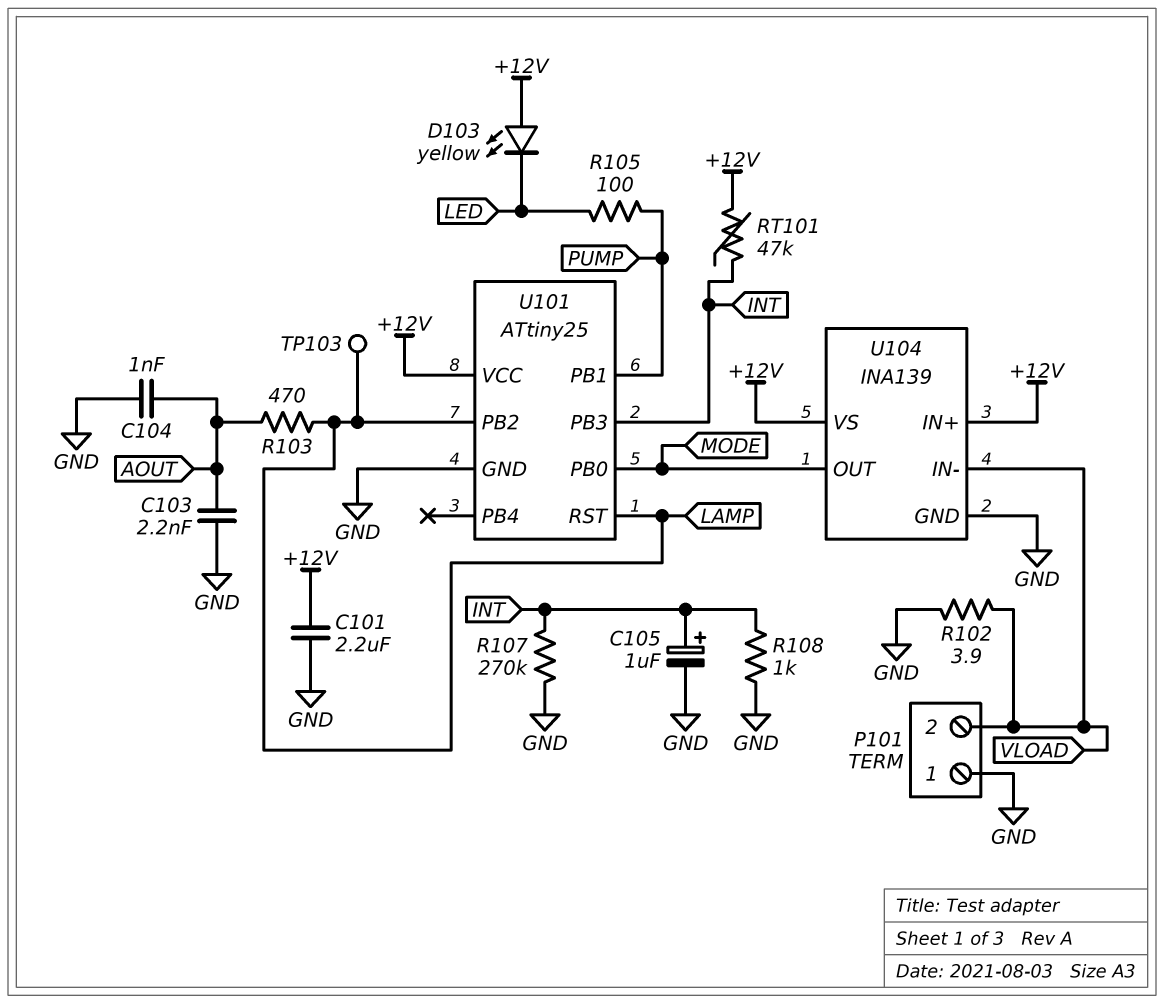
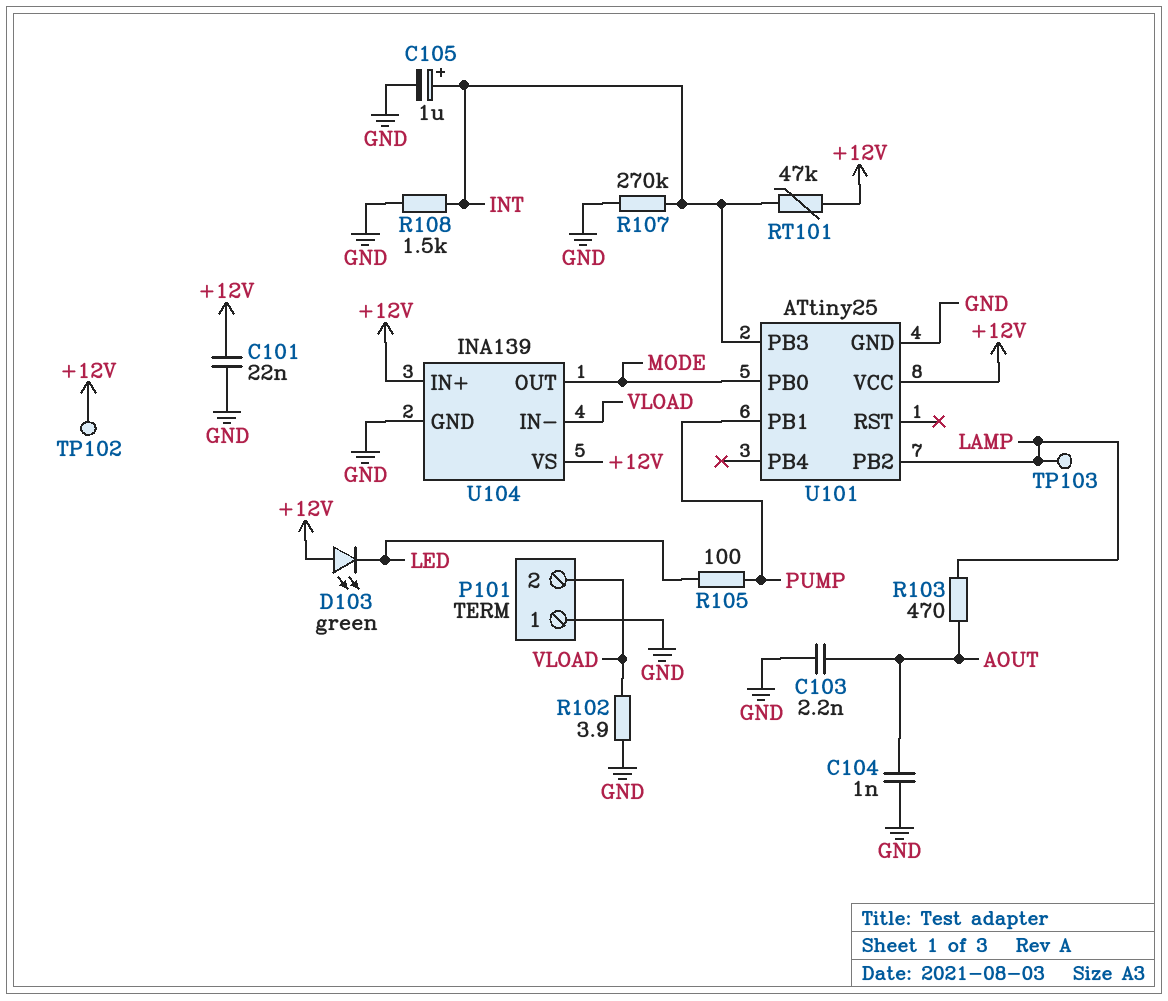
C101: 2.2uF (+12V, GND) -> 22nF (+12V, GND)
D103: LED yellow (A +12V, K LED) -> LED green (A +12V, K LED)
R108: 1k (GND, INT) -> 1.5k (GND, INT)
TP102: none -> test point (+12V)
U101 pin RST: LAMP -> none

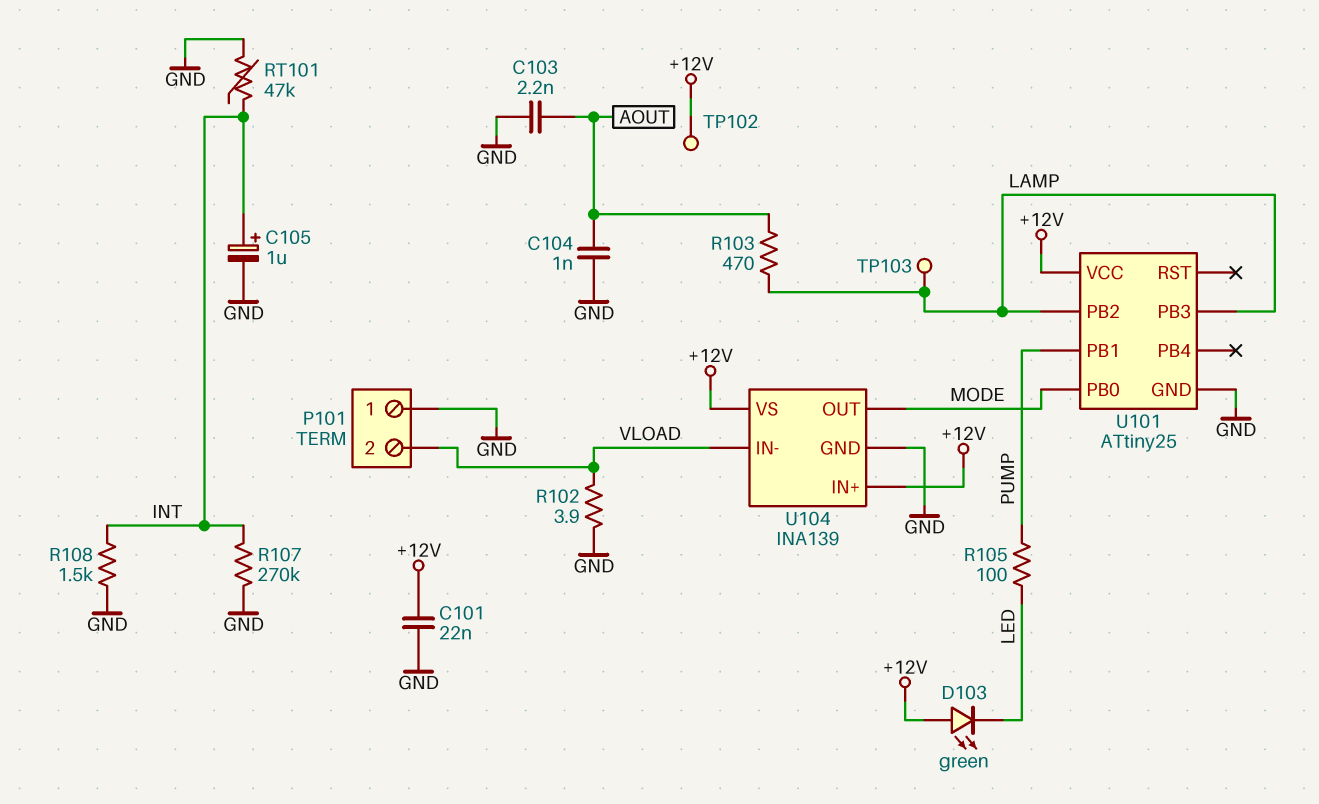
RT101: 47k (+12V, INT) -> 47k (GND, INT)
U101 pin PB3: INT -> LAMP

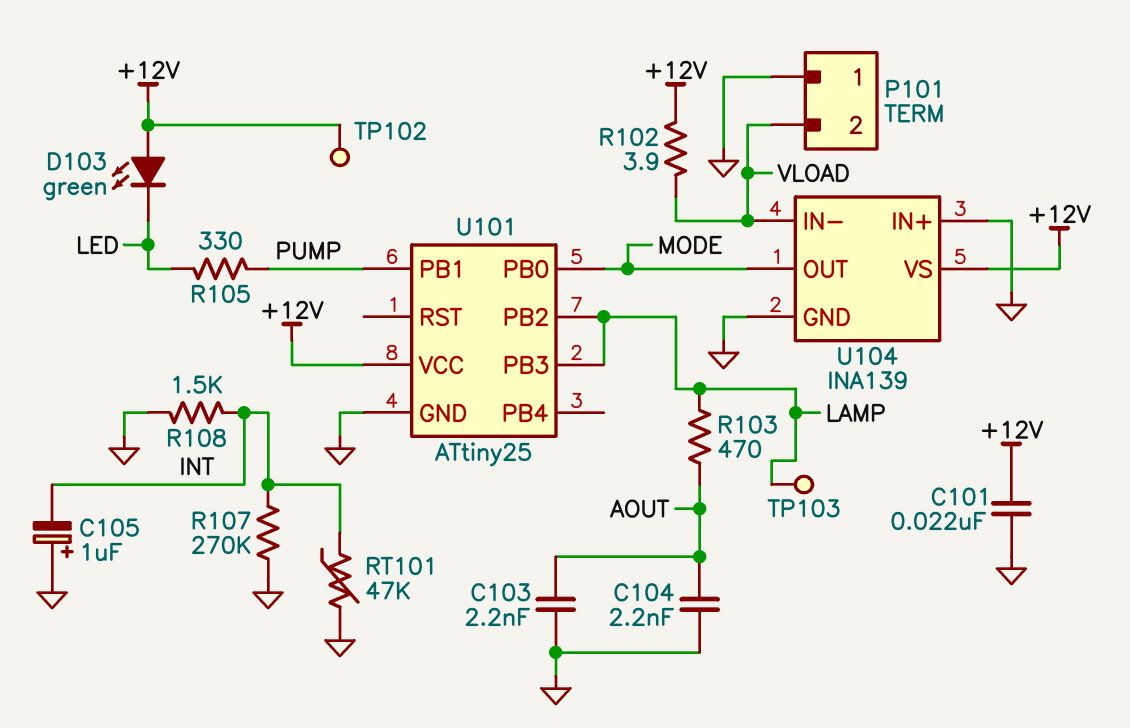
C104: 1nF (AOUT, GND) -> 2.2nF (AOUT, GND)
C105: 1uF (plus INT, minus GND) -> 1uF (plus GND, minus INT)
R102: 3.9 (GND, VLOAD) -> 3.9 (+12V, VLOAD)
R105: 100 (LED, PUMP) -> 330 (LED, PUMP)
U104 pin IN+: +12V -> GND

